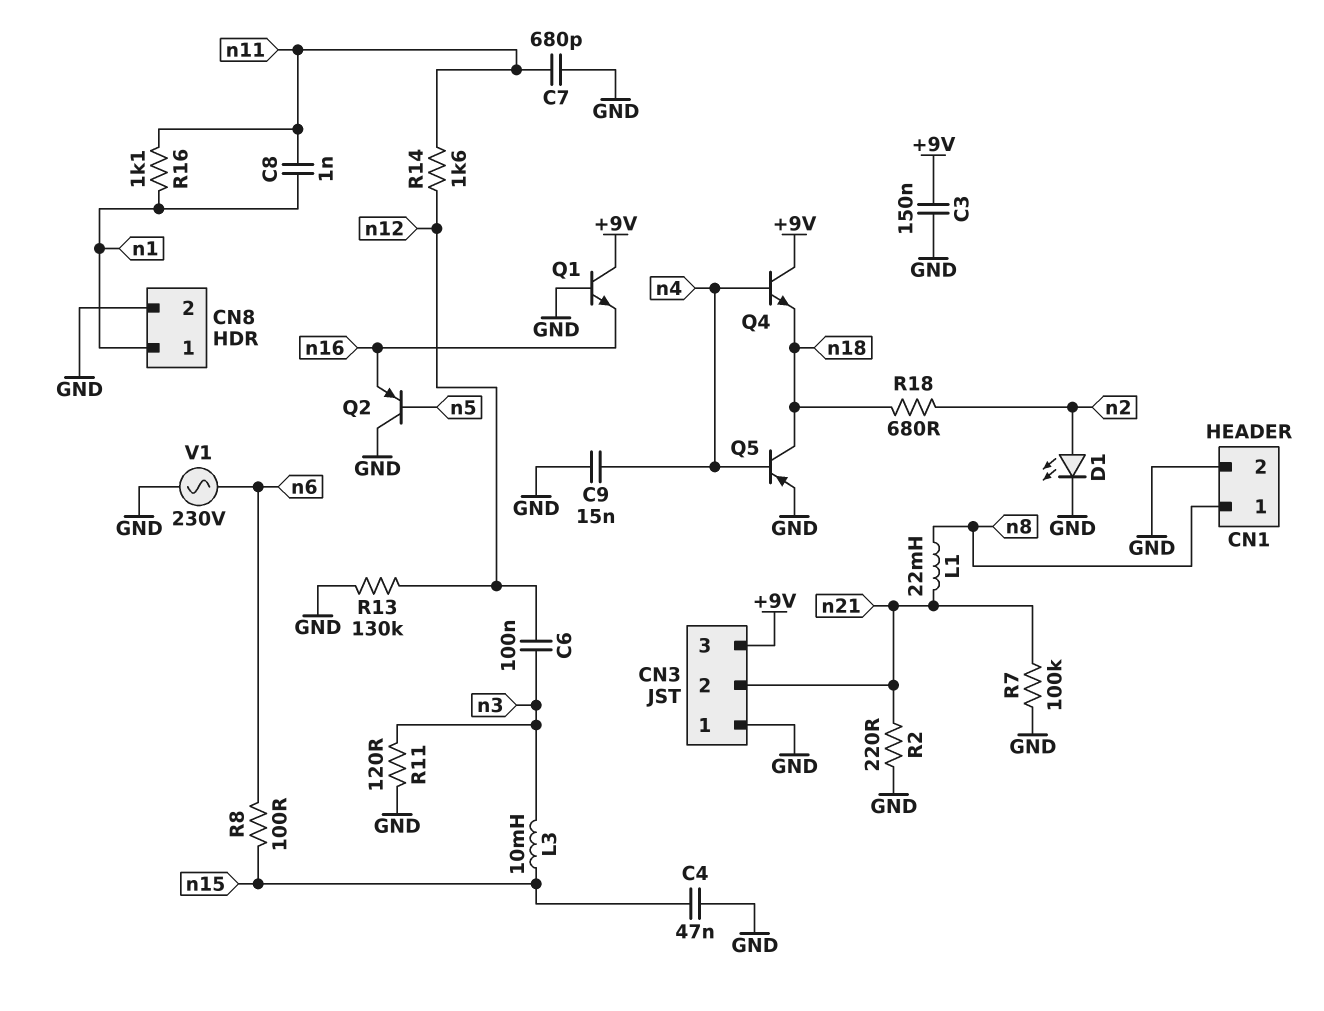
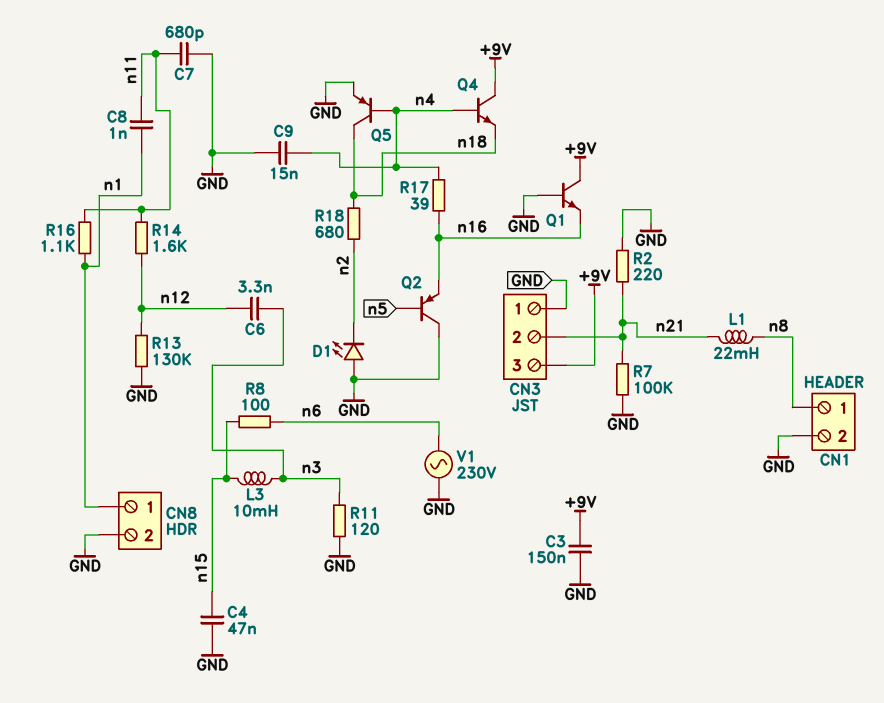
C6: 100nF (n3, n12) -> 3.3nF (n3, n12)
D1: LED (A n2, K GND) -> LED (A GND, K n2)
R17: none -> 39 (n4, n16)

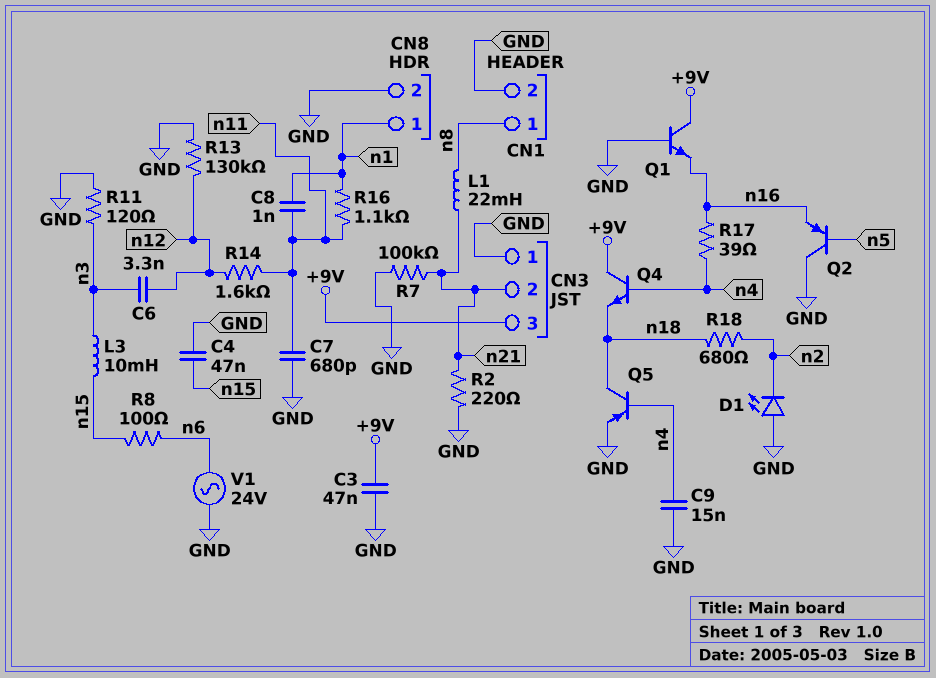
C3: 150nF (+9V, GND) -> 47nF (+9V, GND)
V1: AC 230V (GND, n6) -> AC 24V (GND, n6)

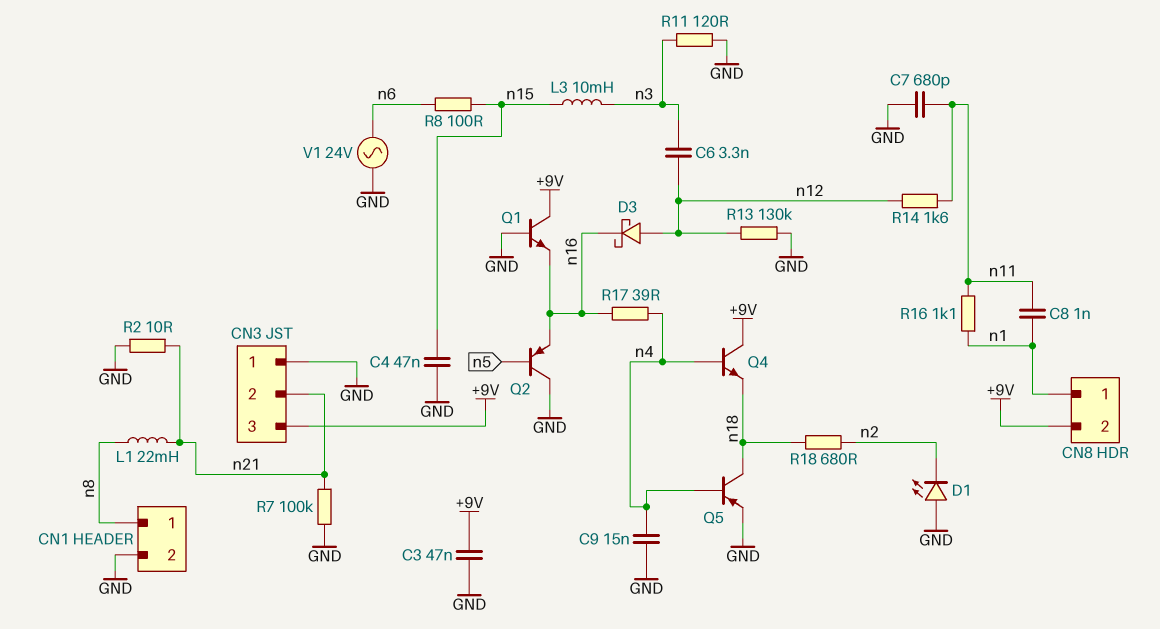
CN8 pin 2: GND -> +9V
D3: none -> schottky (A n12, K n16)
R2: 220 (GND, n21) -> 10 (GND, n21)

